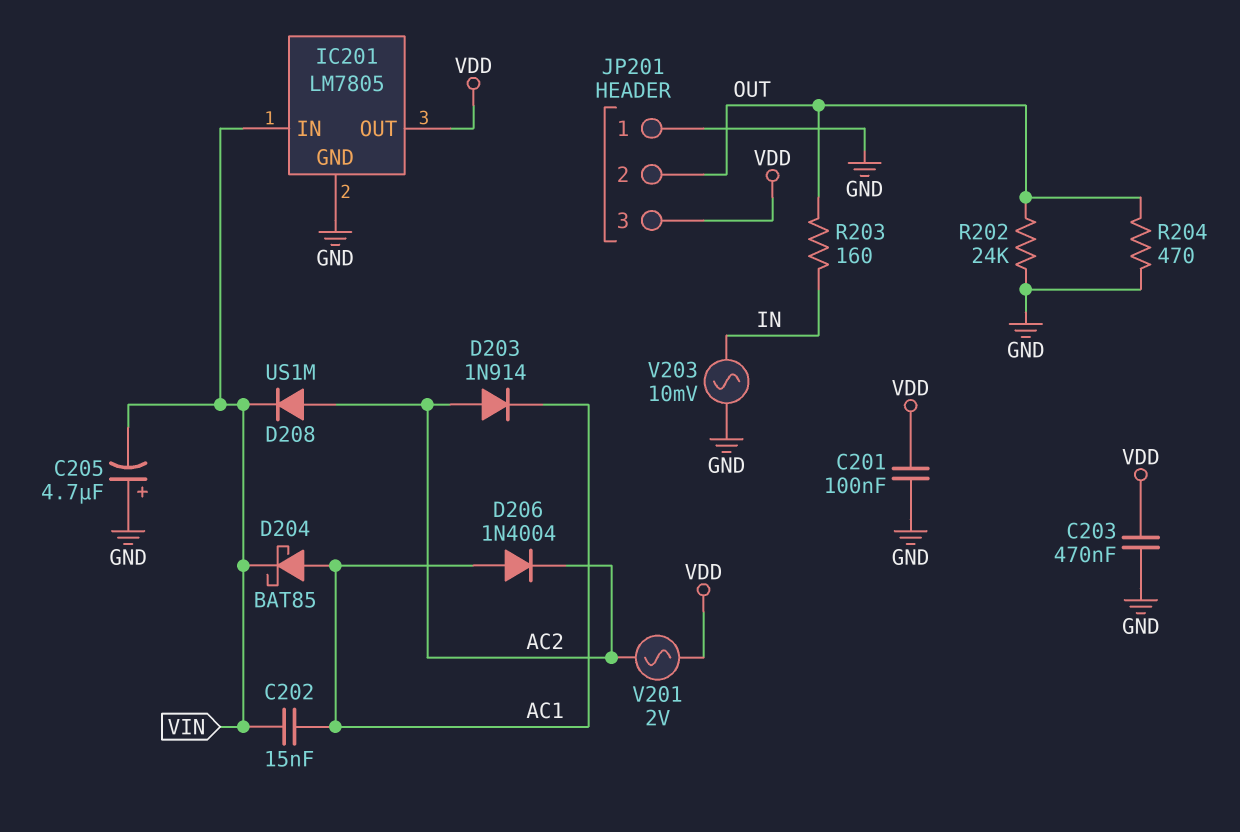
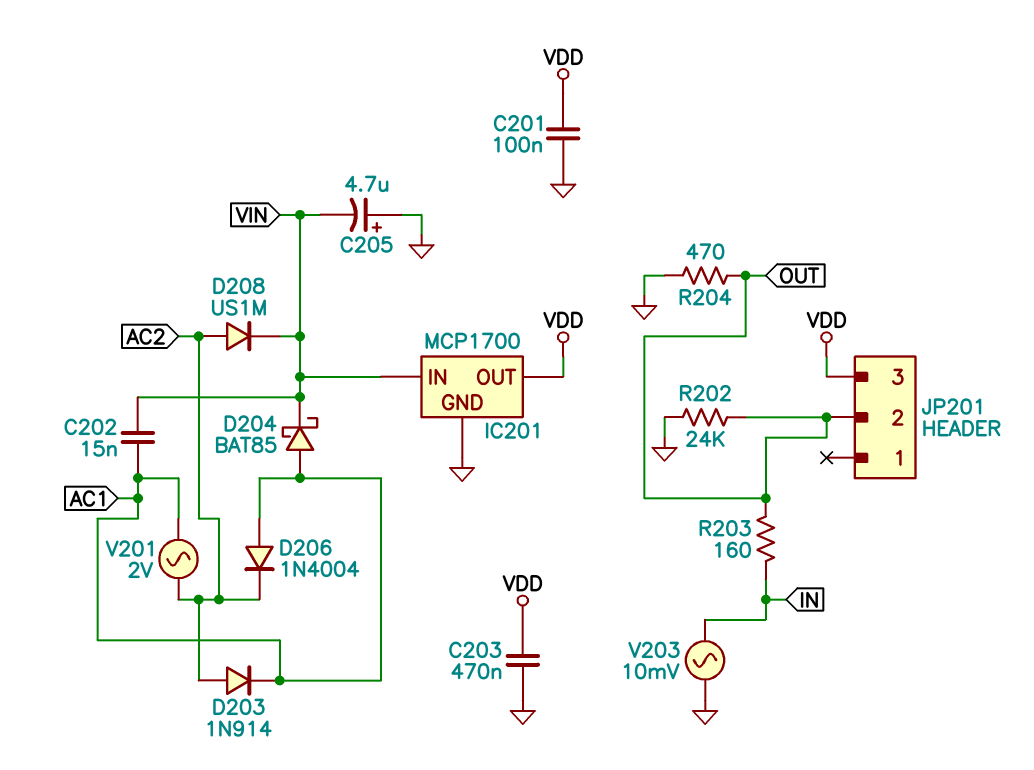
IC201: LM7805 -> MCP1700
JP201 pin 1: GND -> none
V201: AC 2V (AC2, VDD) -> AC 2V (AC1, AC2)

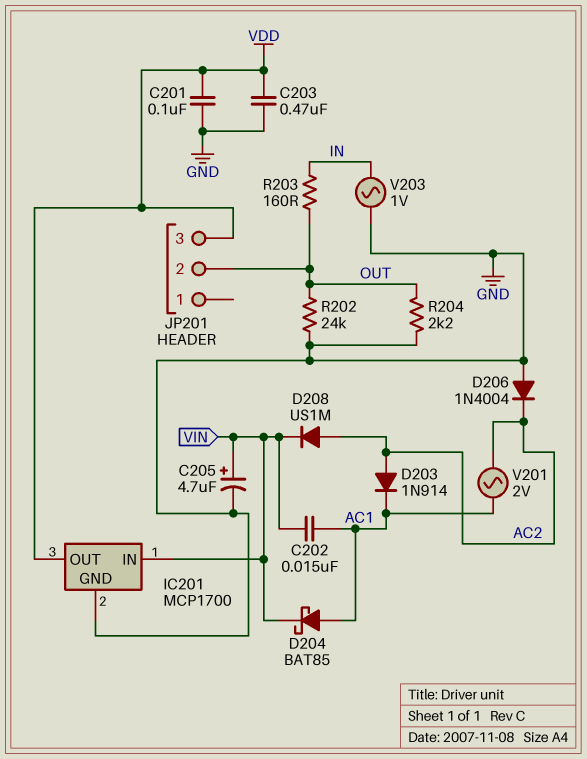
C205: 4.7uF (plus GND, minus VIN) -> 4.7uF (plus VIN, minus GND)
D206: diode 1N4004 (A AC1, K AC2) -> diode 1N4004 (A GND, K AC2)
R204: 470 (GND, OUT) -> 2.2k (GND, OUT)
V203: AC 10mV (GND, IN) -> AC 1V (GND, IN)

